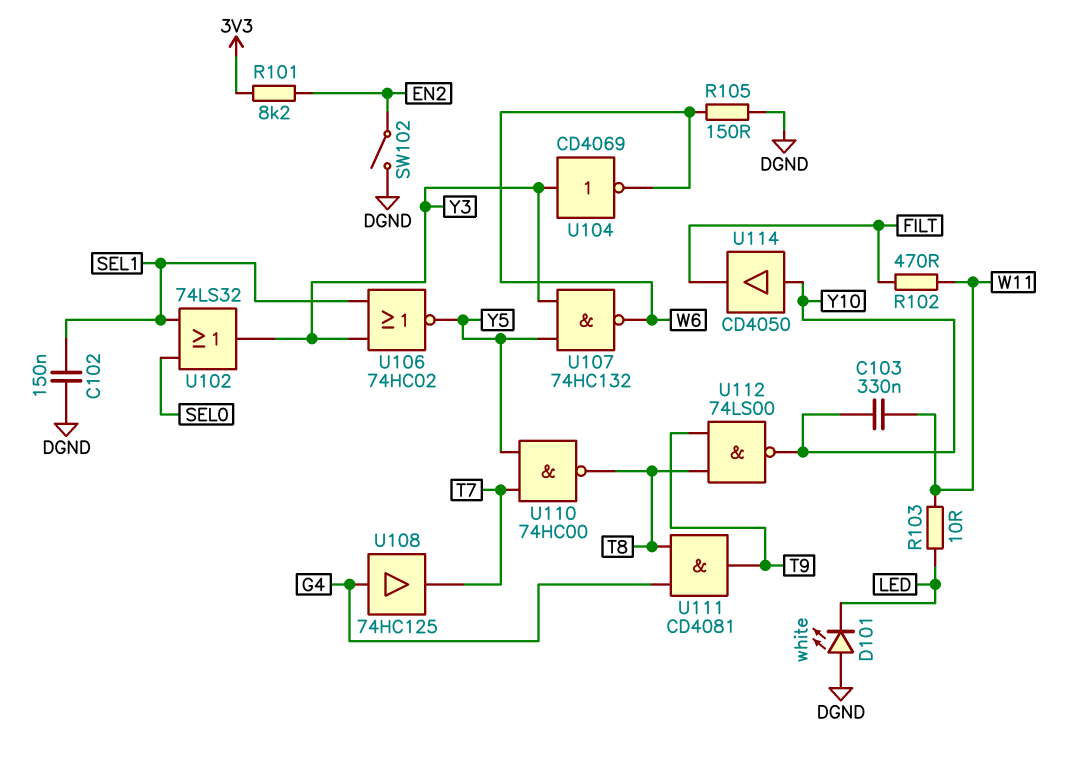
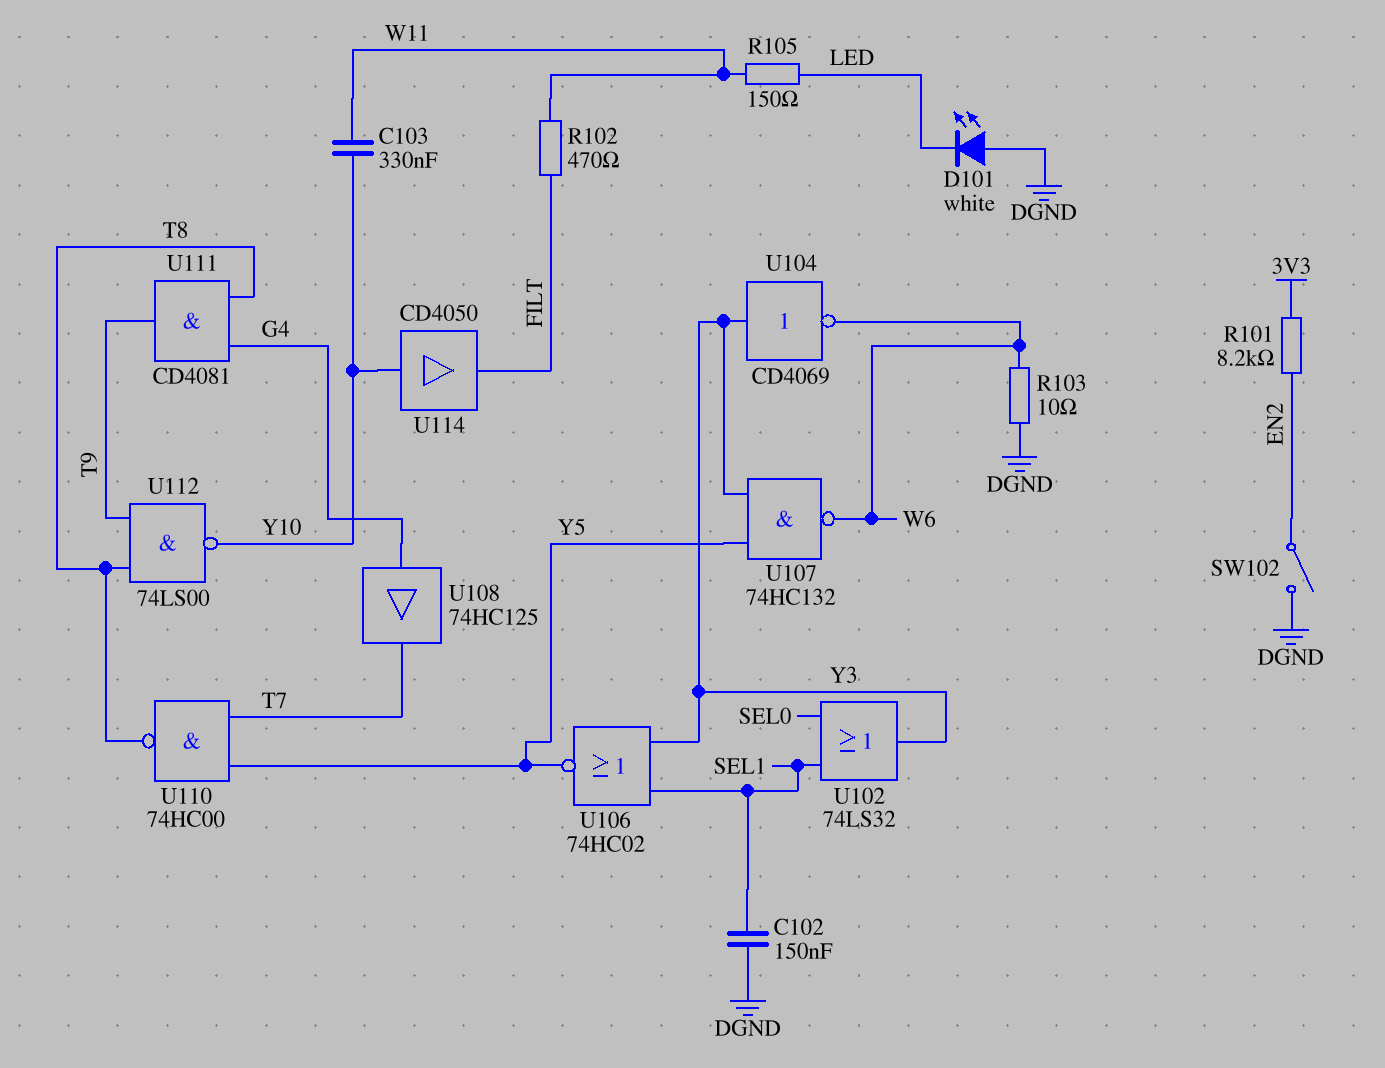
R103: 10 (LED, W11) -> 10 (DGND, W6)
R105: 150 (DGND, W6) -> 150 (LED, W11)

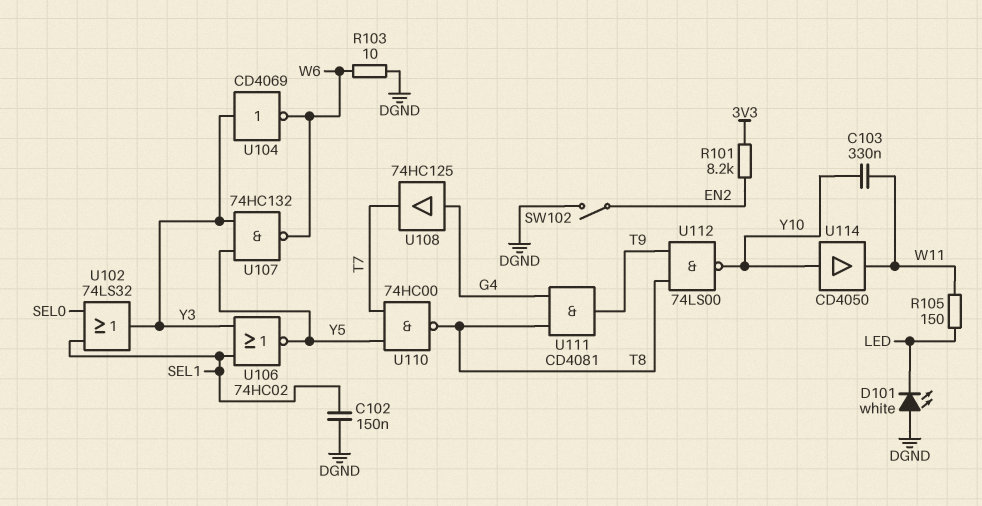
R102: 470 (FILT, W11) -> none
U114: buffer CD4050 (in Y10, out FILT) -> buffer CD4050 (in Y10, out W11)

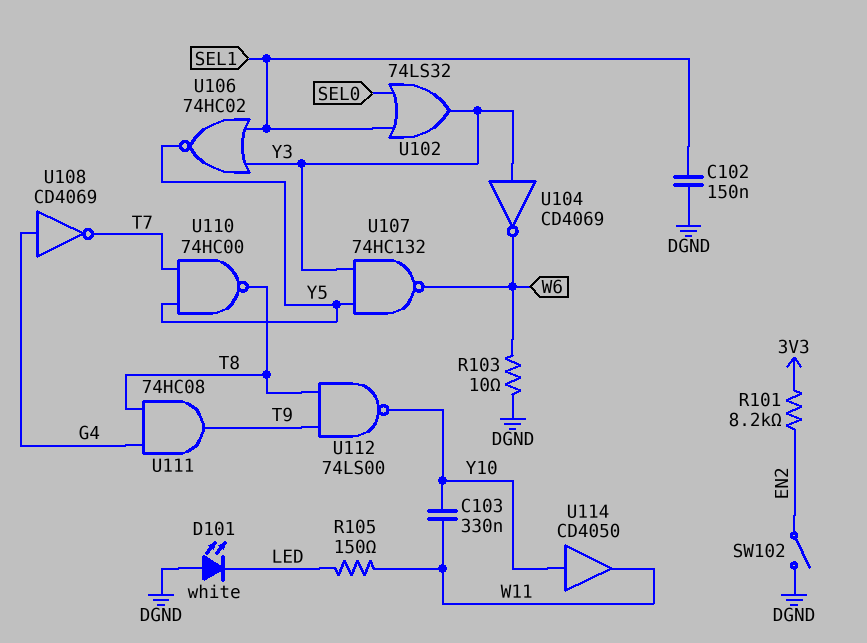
U108: buffer 74HC125 (in G4, out T7) -> NOT CD4069 (in G4, out T7)
U111: AND CD4081 (in G4, in T8, out T9) -> AND 74HC08 (in G4, in T8, out T9)

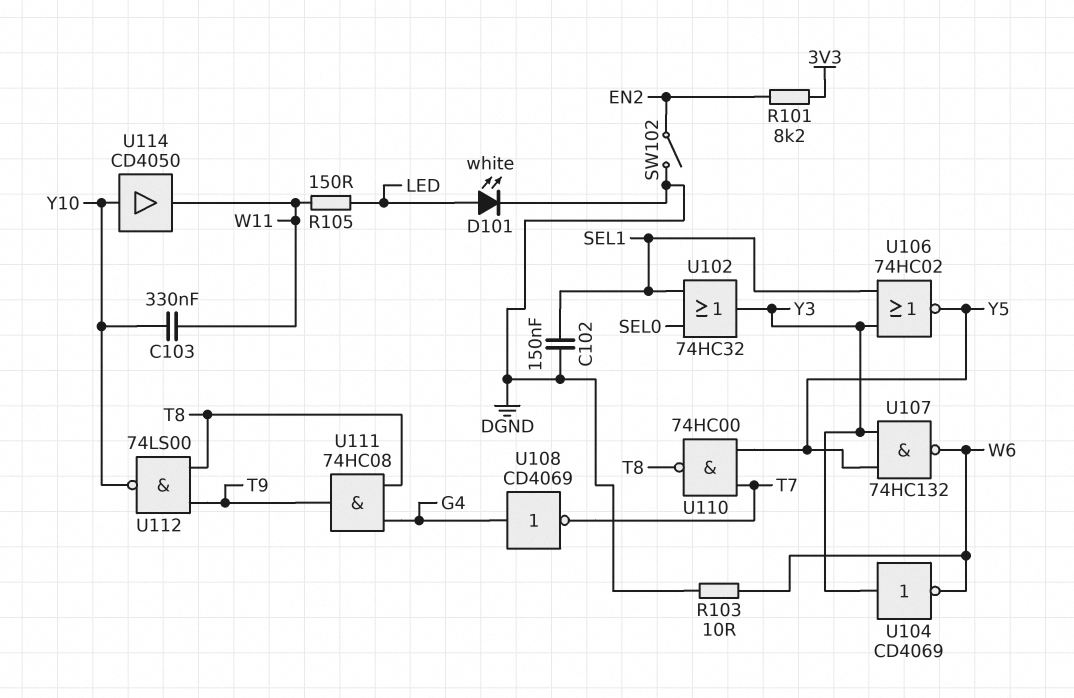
D101: LED white (A DGND, K LED) -> LED white (A LED, K DGND)
U102: OR 74LS32 (in SEL0, in SEL1, out Y3) -> OR 74HC32 (in SEL0, in SEL1, out Y3)

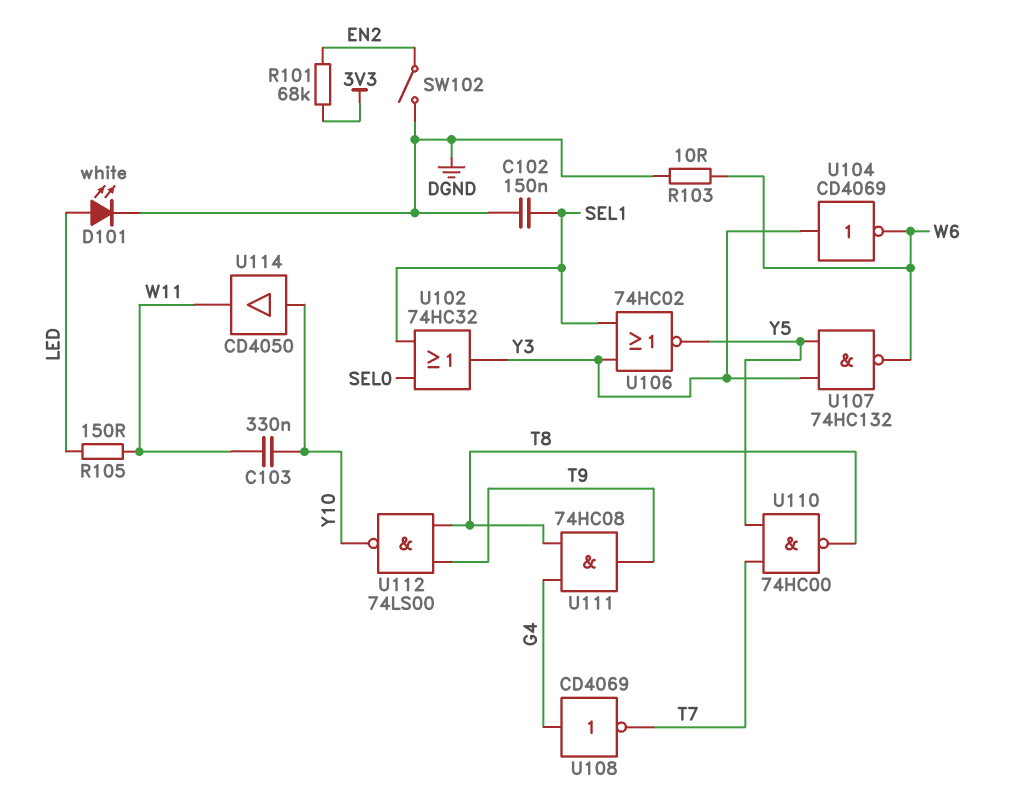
R101: 8.2k (3V3, EN2) -> 68k (3V3, EN2)

